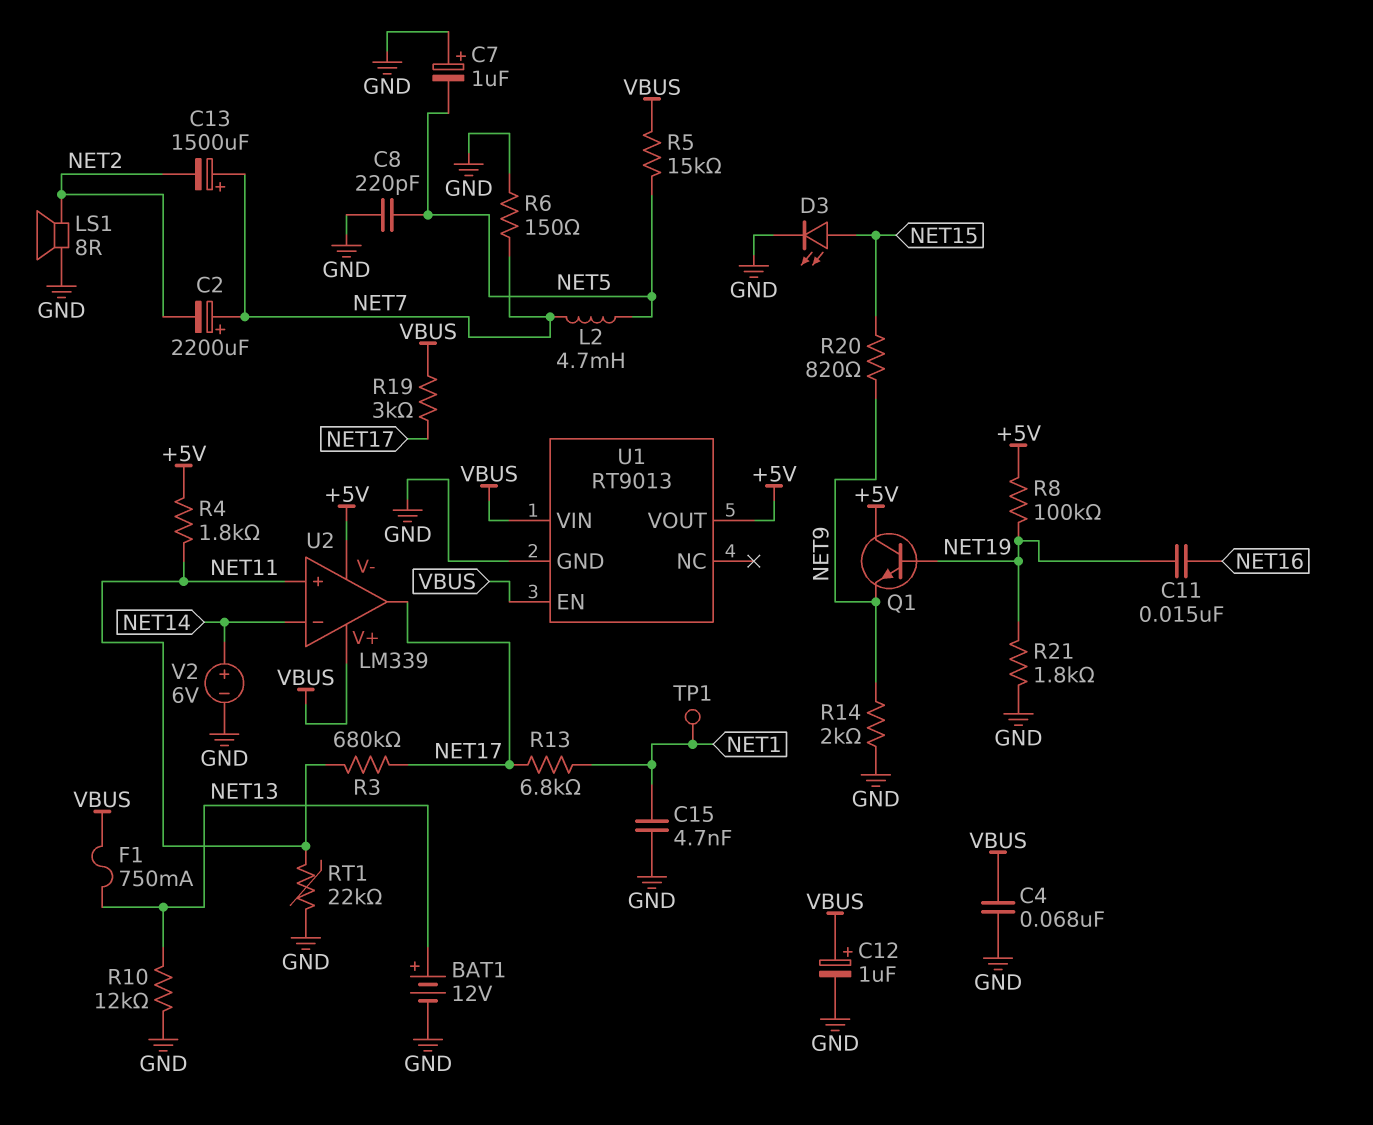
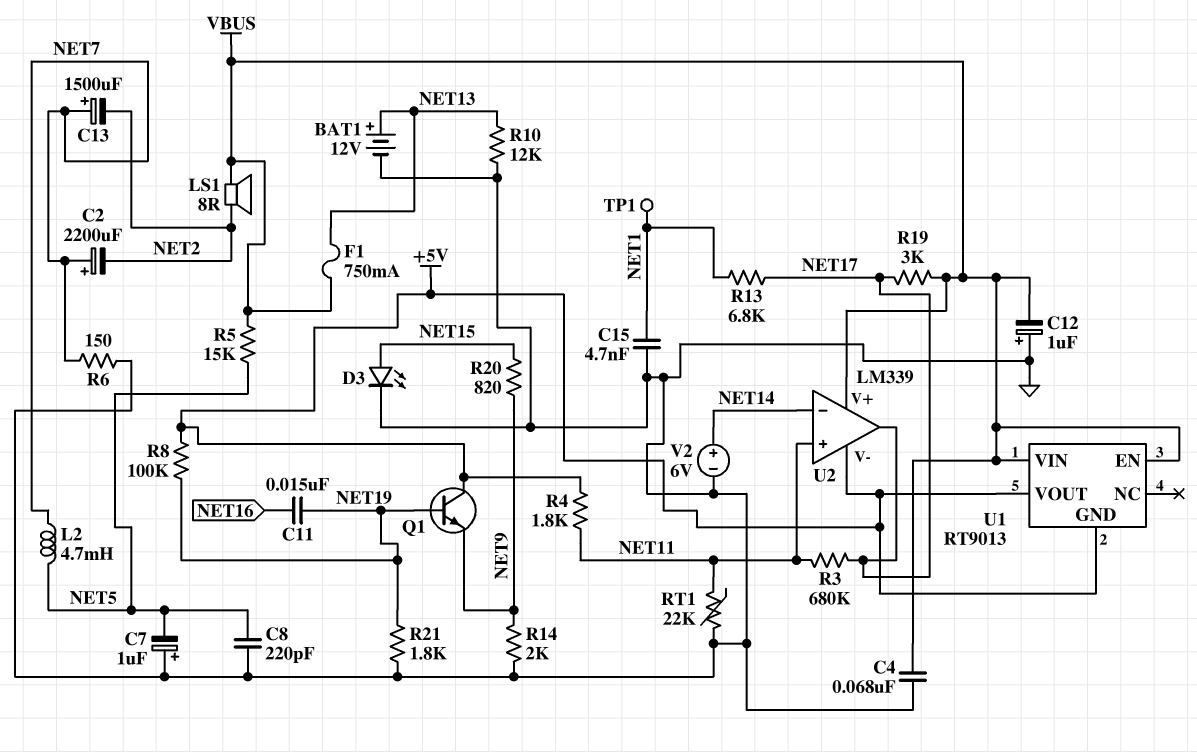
C12: 1uF (plus VBUS, minus GND) -> 1uF (plus GND, minus VBUS)
LS1: speaker 8R (GND, NET2) -> speaker 8R (NET2, VBUS)
U1 pin GND: GND -> +5V

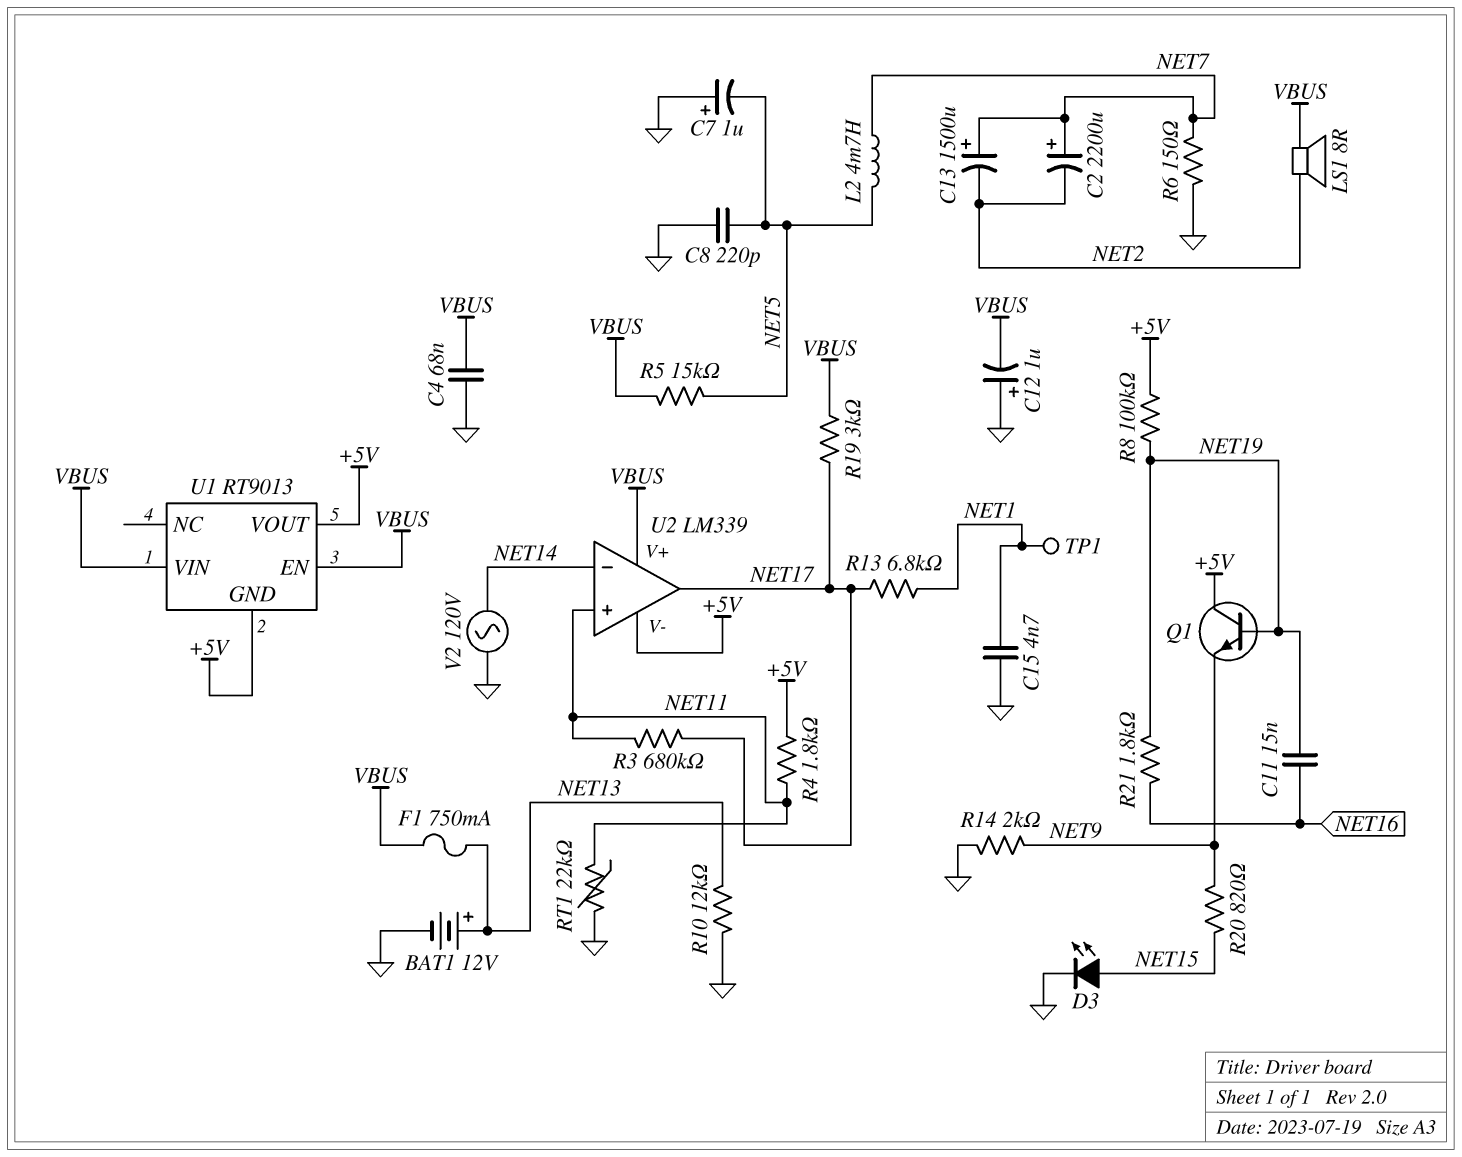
R21: 1.8k (GND, NET19) -> 1.8k (NET16, NET19)
V2: 6V (plus NET14, minus GND) -> AC 120V (GND, NET14)

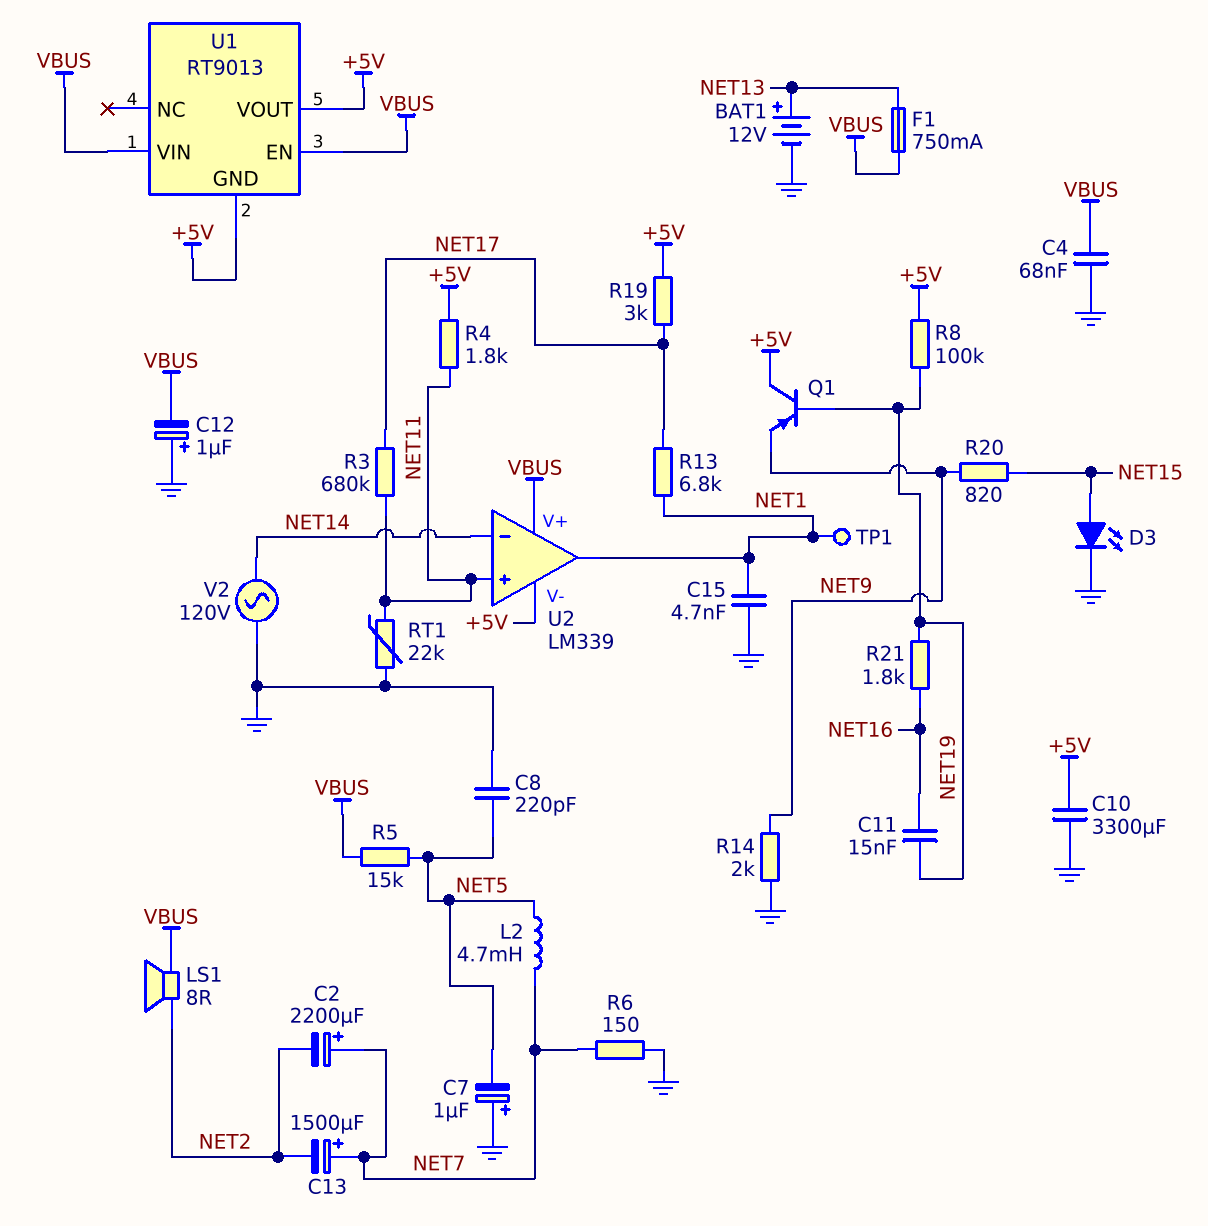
C10: none -> 3300uF (+5V, GND)
Q1: NPN (B NET19, C +5V, E NET9) -> PNP (B NET19, C +5V, E NET9)
R10: 12k (GND, NET13) -> none
R19: 3k (NET17, VBUS) -> 3k (+5V, NET17)
U2 pin out: NET17 -> NET1

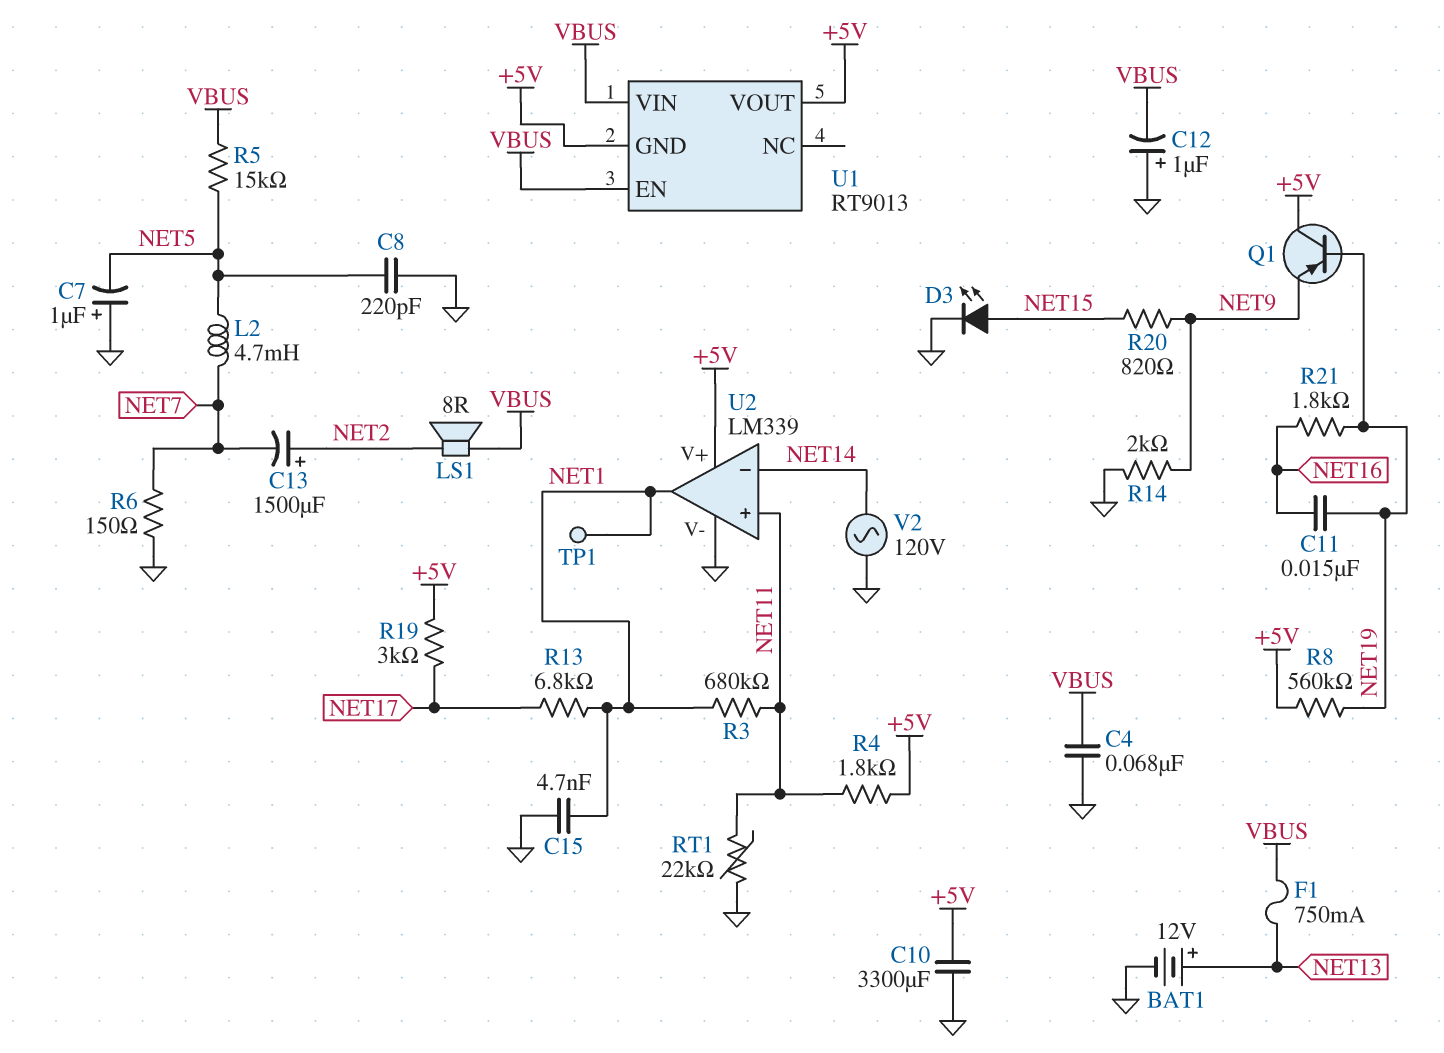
C2: 2200uF (plus NET7, minus NET2) -> none
C13: 1500uF (plus NET7, minus NET2) -> 1500uF (plus NET2, minus NET7)
R3: 680k (NET11, NET17) -> 680k (NET1, NET11)
R8: 100k (+5V, NET19) -> 560k (+5V, NET19)
U2 pin V+: VBUS -> +5V
U2 pin V-: +5V -> GND

